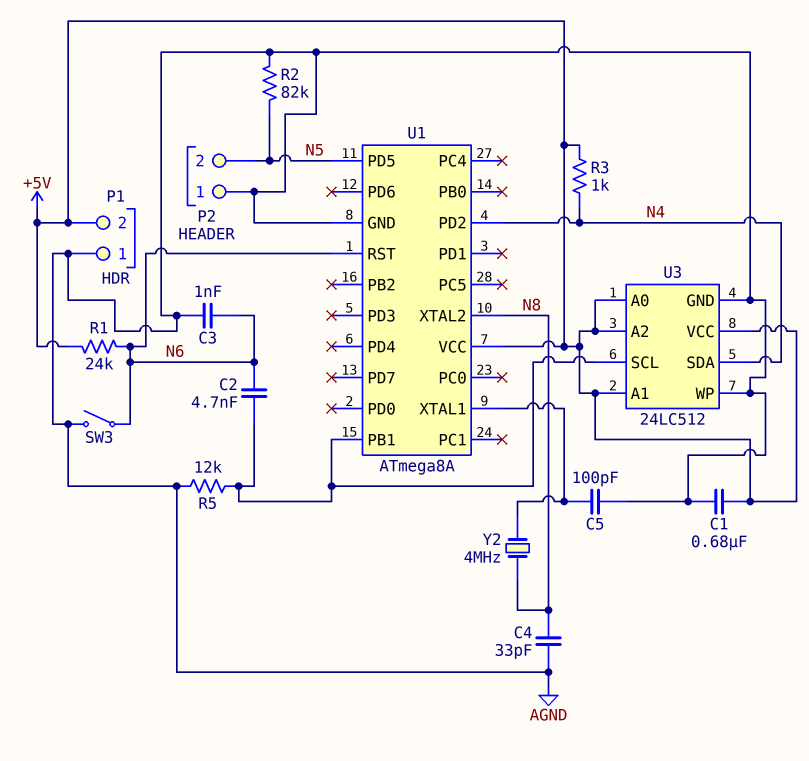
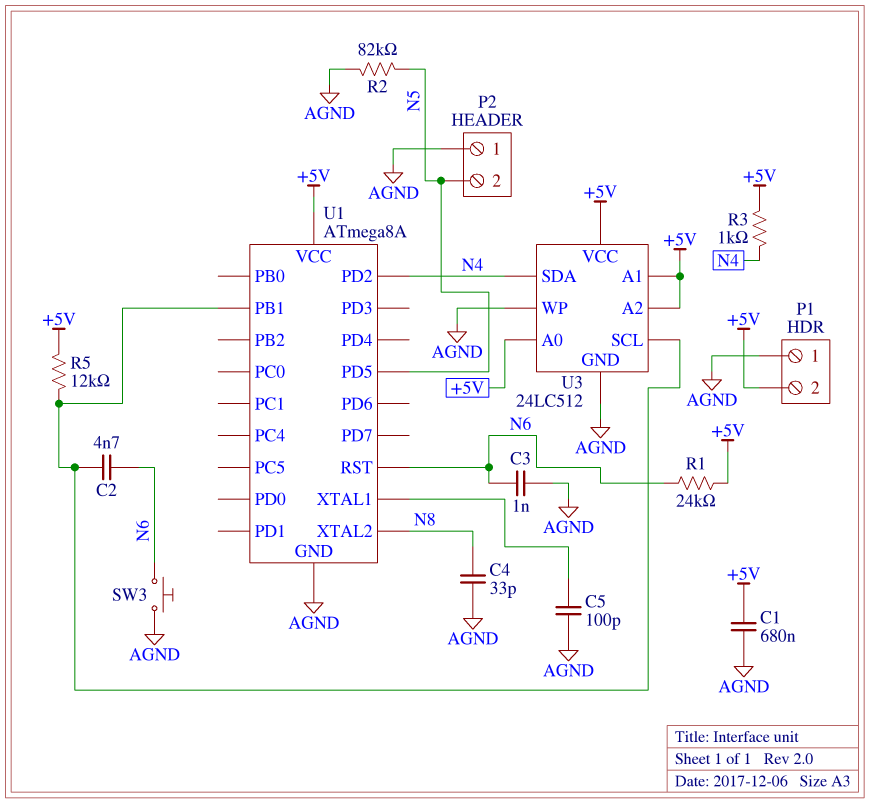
R5: 12k (AGND, U1/PB1) -> 12k (+5V, U1/PB1)
SW3: switch (AGND, N6) -> button (AGND, N6)
Y2: 4MHz (N8, U1/XTAL1) -> none

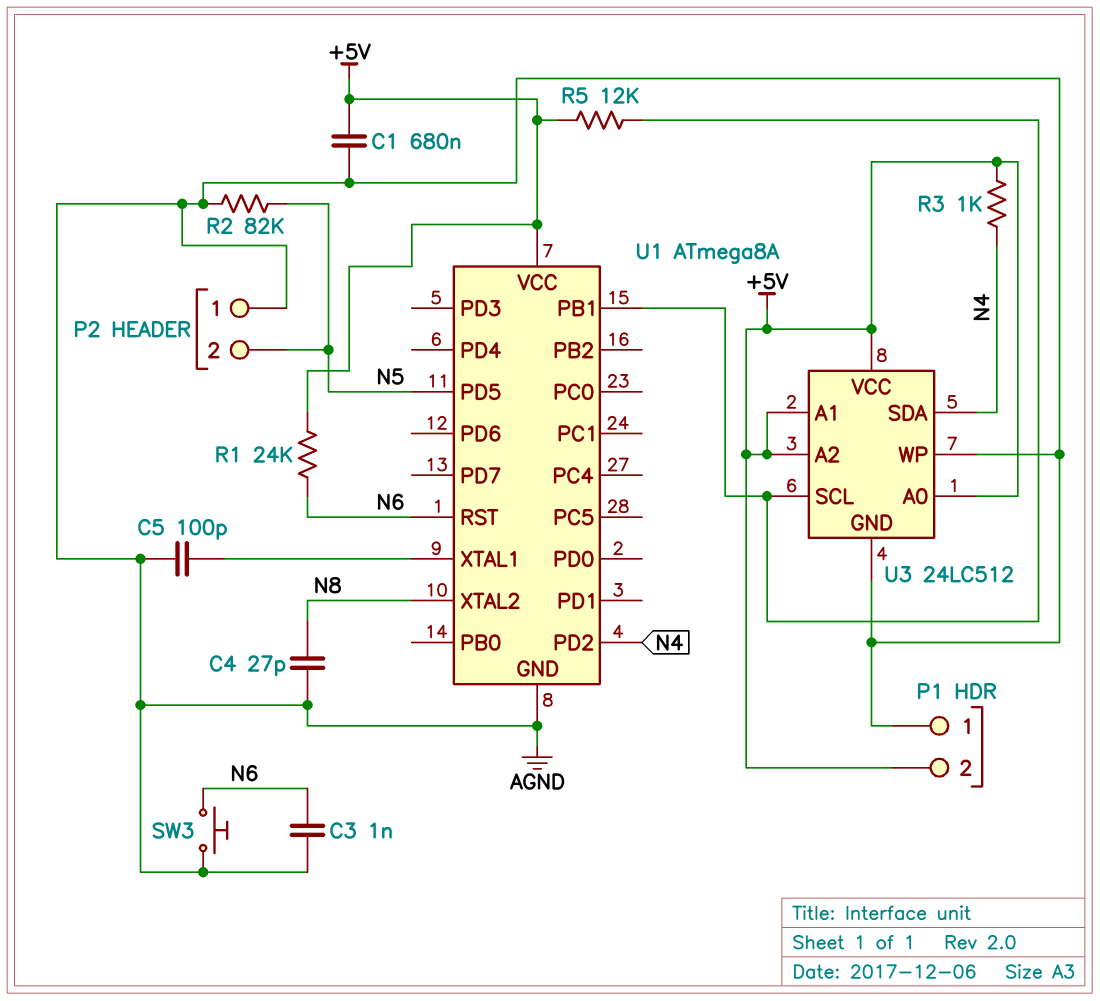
C2: 4.7nF (N6, U1/PB1) -> none
C4: 33pF (AGND, N8) -> 27pF (AGND, N8)

